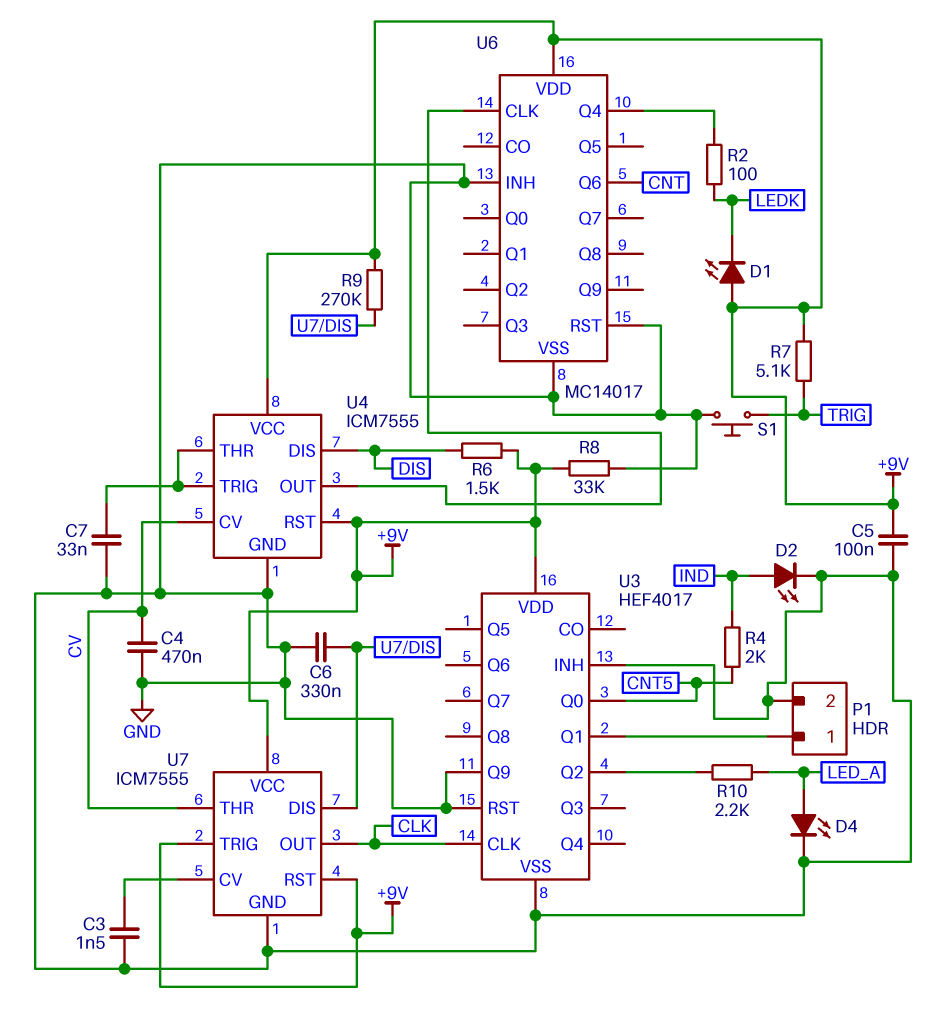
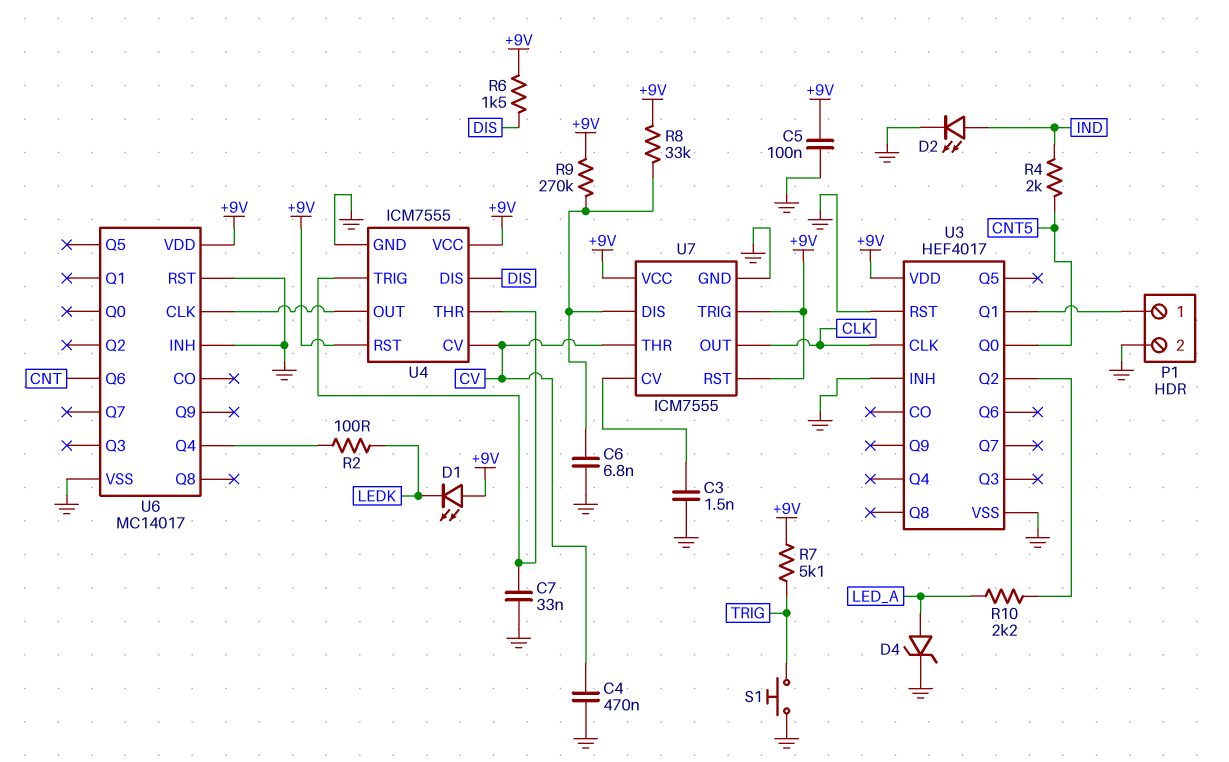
C6: 330nF (GND, U7/DIS) -> 6.8nF (GND, U7/DIS)
D4: LED (A LED_A, K GND) -> zener (A LED_A, K GND)
R8: 33k (+9V, GND) -> 33k (+9V, U7/DIS)
U3 pin Q9: GND -> none

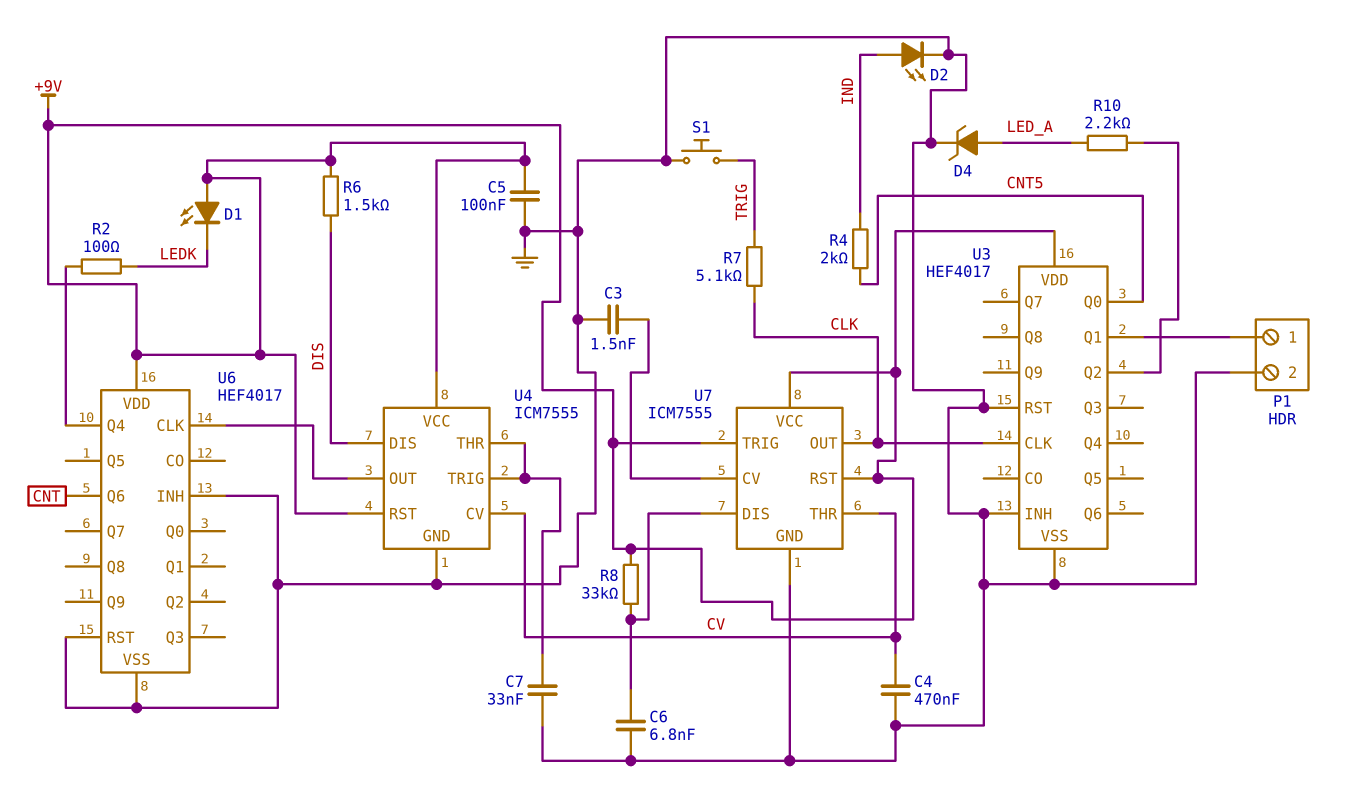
R7: 5.1k (+9V, TRIG) -> 5.1k (CLK, TRIG)
R9: 270k (+9V, U7/DIS) -> none
U6: MC14017 -> HEF4017

